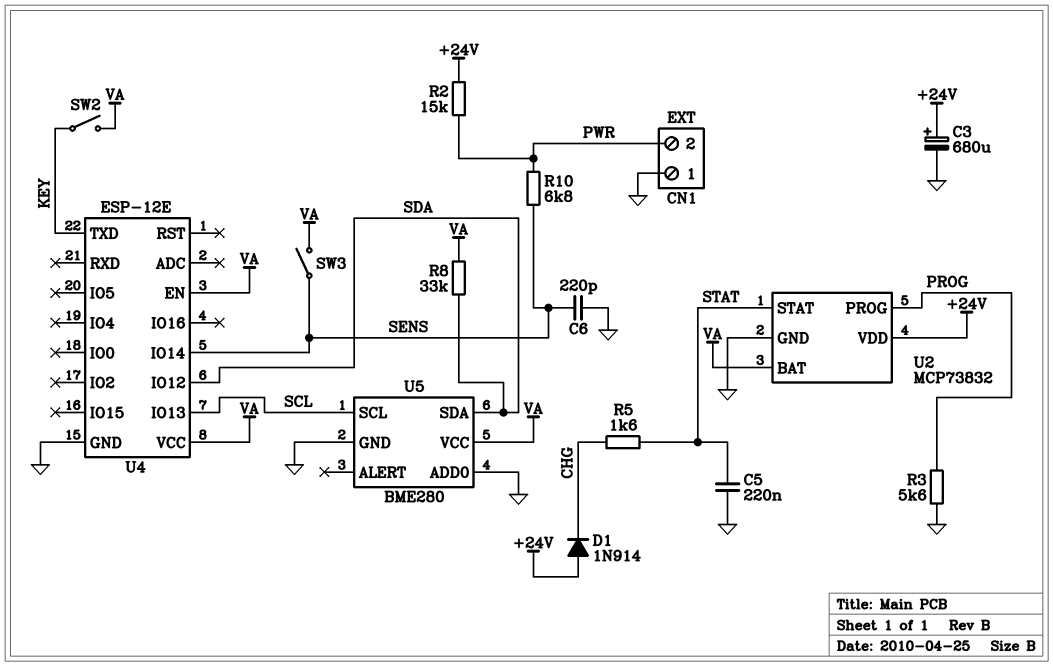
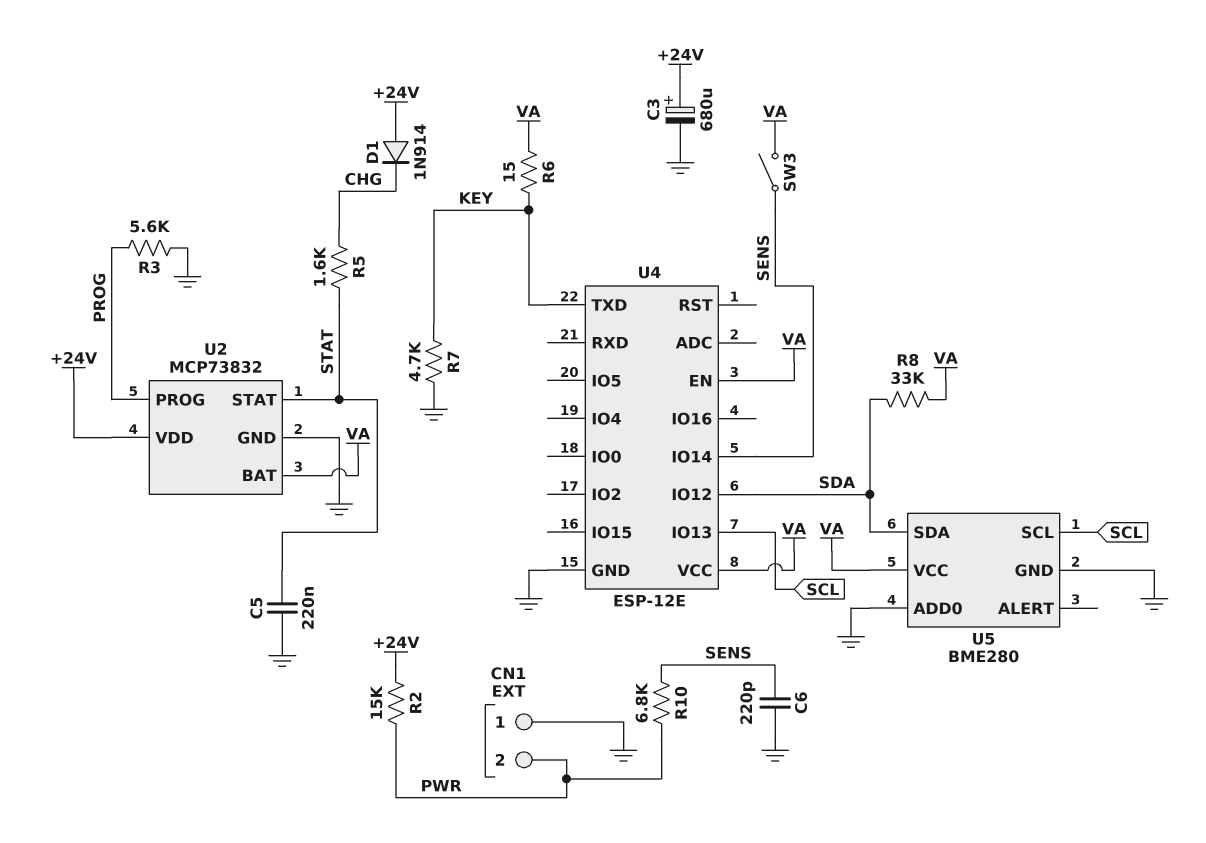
R6: none -> 15 (KEY, VA)
R7: none -> 4.7k (GND, KEY)
SW2: switch (KEY, VA) -> none

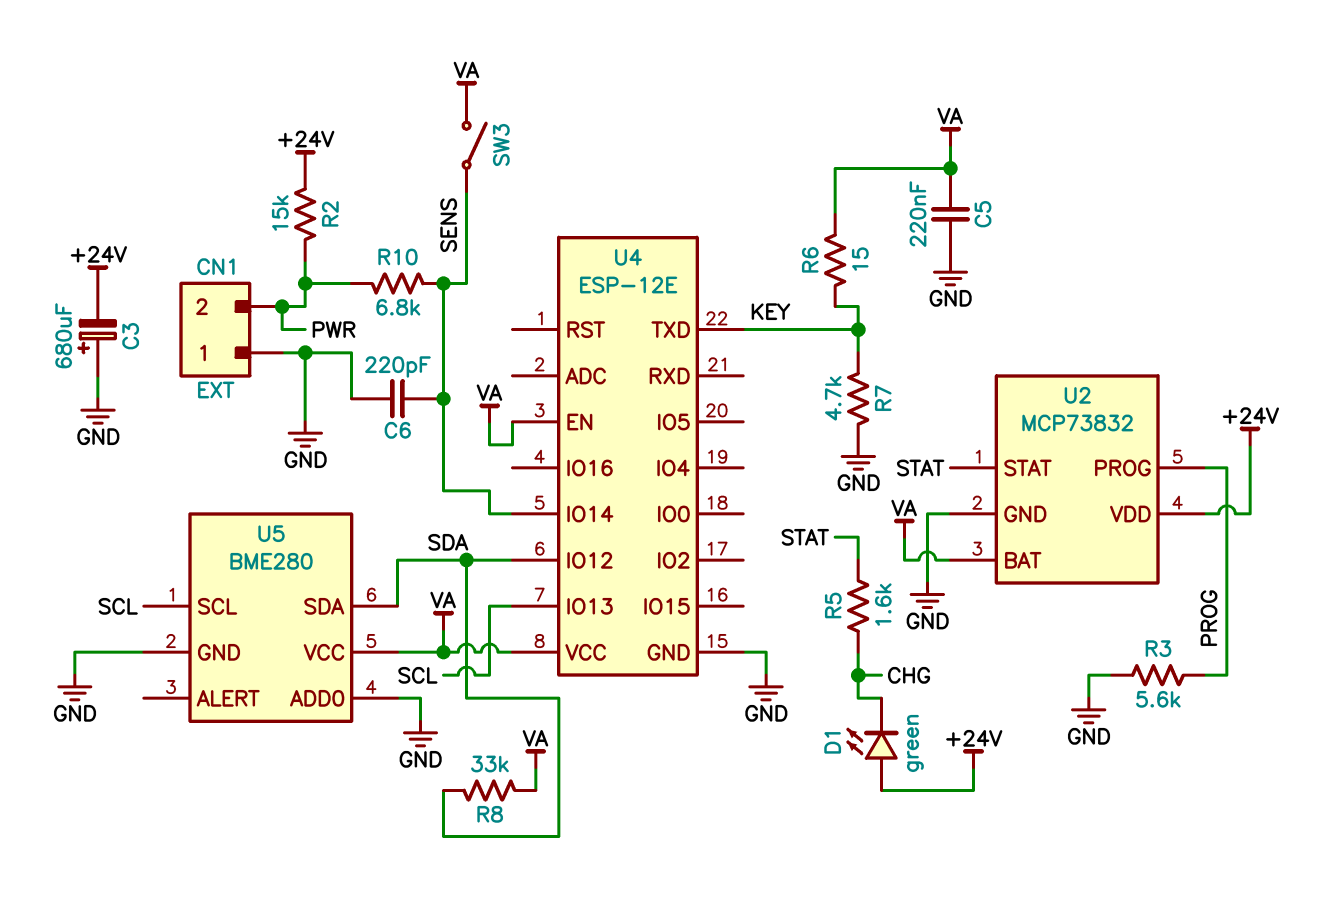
C3: 680uF (plus +24V, minus GND) -> 680uF (plus GND, minus +24V)
C5: 220nF (GND, STAT) -> 220nF (GND, VA)
D1: diode 1N914 (A +24V, K CHG) -> LED green (A +24V, K CHG)

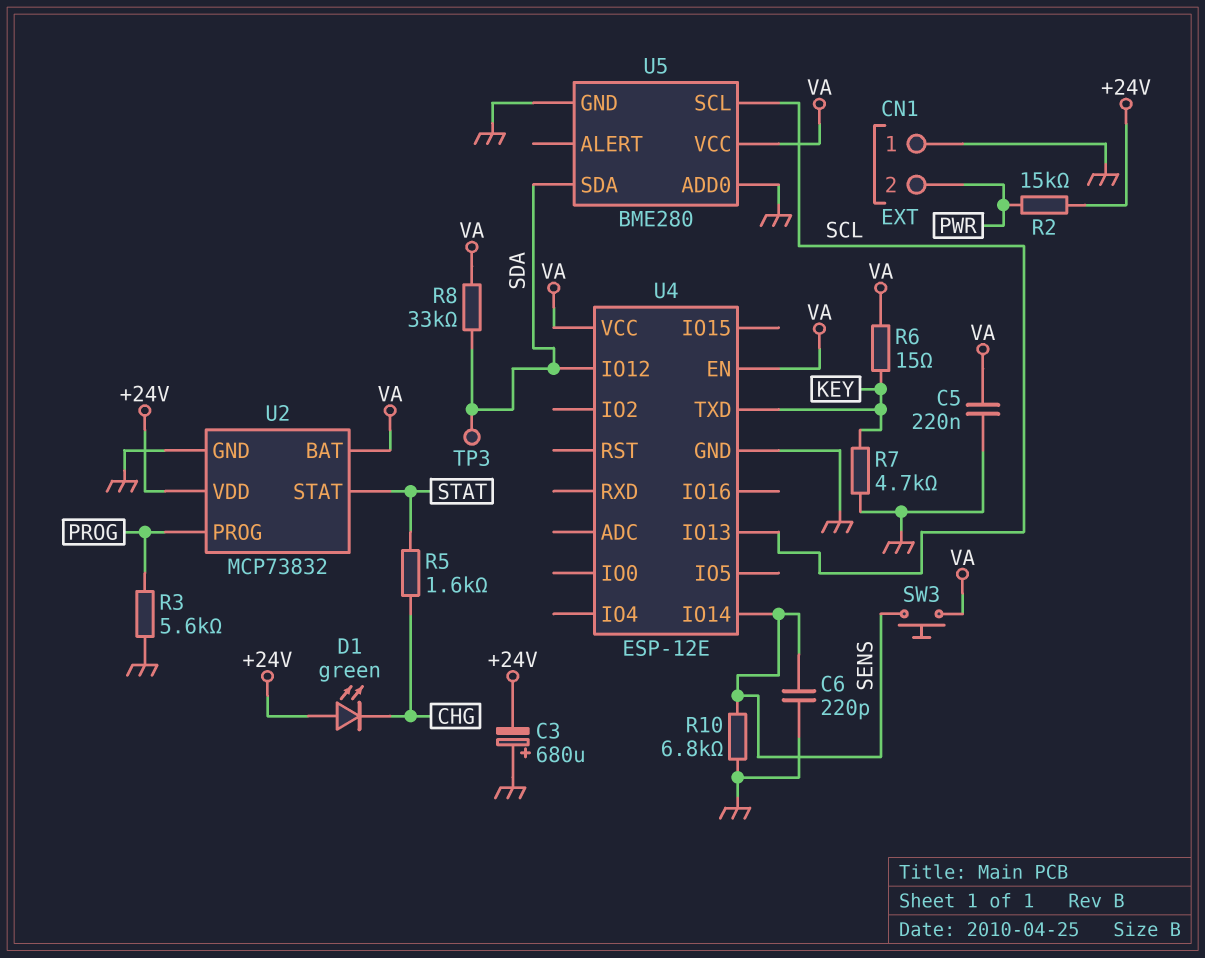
R10: 6.8k (PWR, SENS) -> 6.8k (GND, SENS)
SW3: switch (SENS, VA) -> button (SENS, VA)
TP3: none -> test point (SDA)

